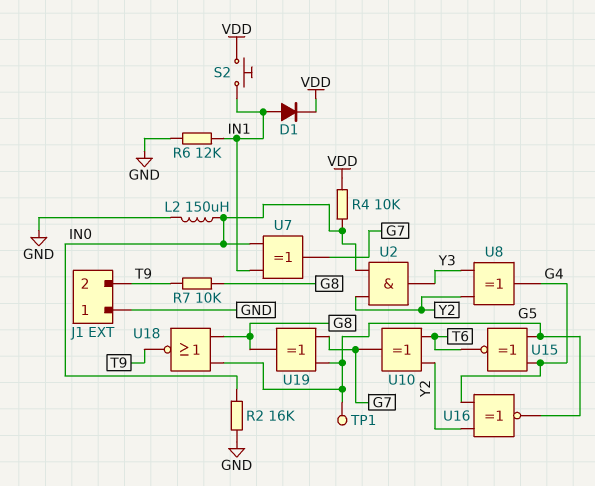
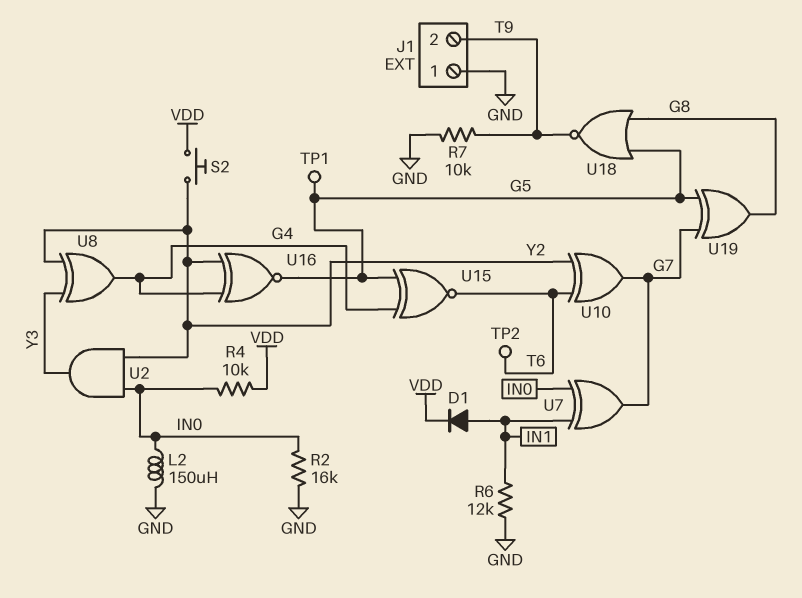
R7: 10k (G8, T9) -> 10k (GND, T9)
S2: button (IN1, VDD) -> button (VDD, Y2)
TP2: none -> test point (T6)

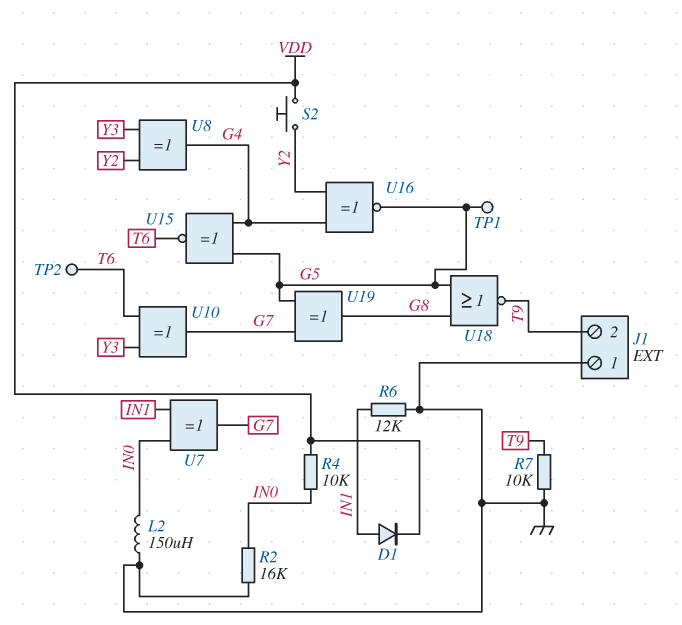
U2: AND (in IN0, in Y2, out Y3) -> none
U10: XOR (in T6, in Y2, out G7) -> XOR (in T6, in Y3, out G7)

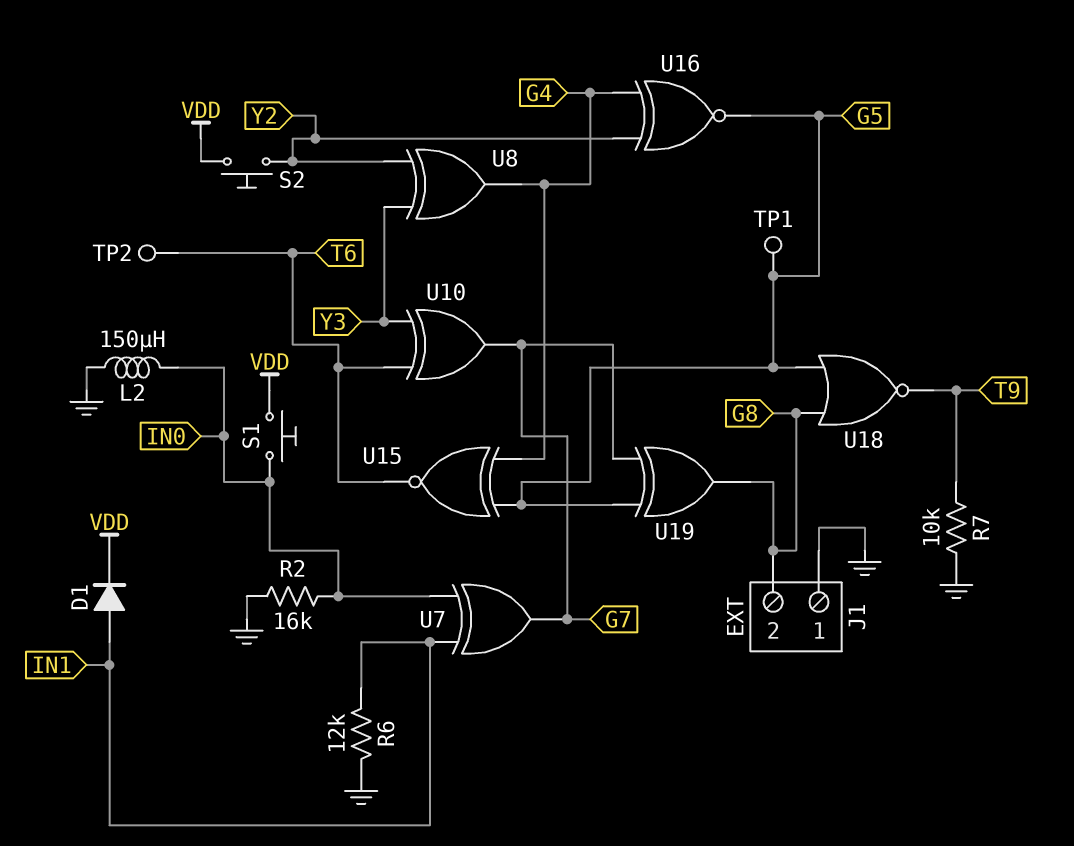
J1 pin 2: T9 -> G8
R4: 10k (IN0, VDD) -> none
S1: none -> button (IN0, VDD)

